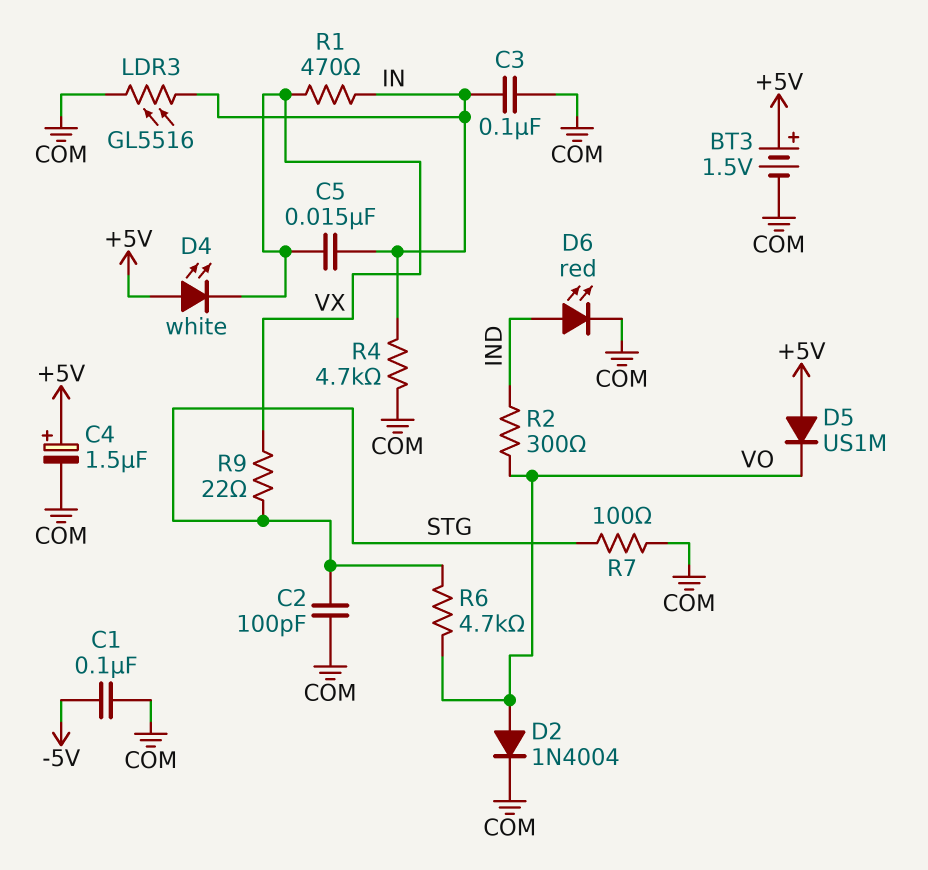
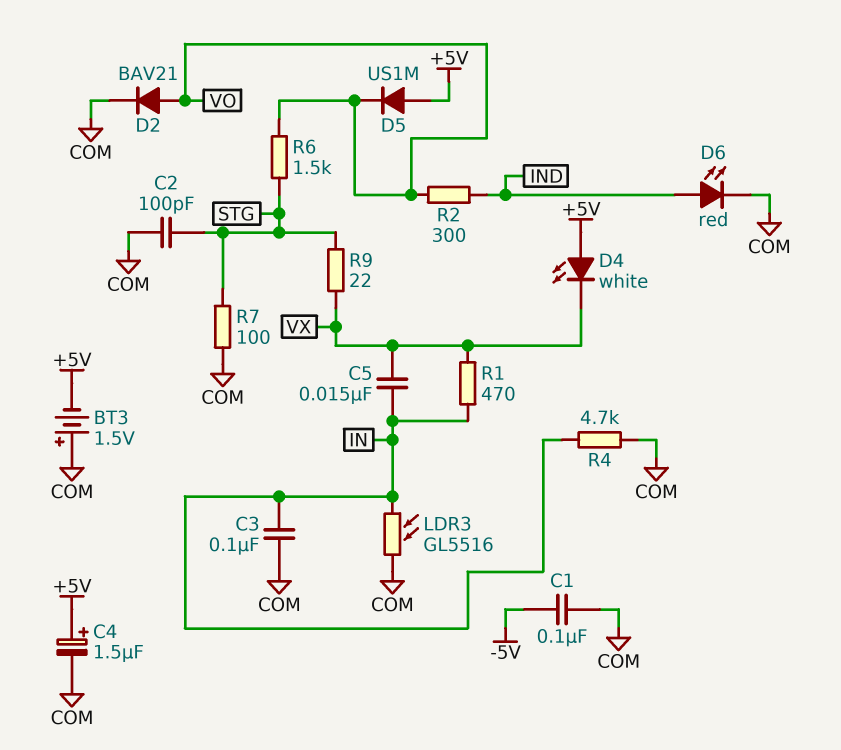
BT3: 1.5V (plus +5V, minus COM) -> 1.5V (plus COM, minus +5V)
D2: diode 1N4004 (A VO, K COM) -> diode BAV21 (A VO, K COM)
R6: 4.7k (STG, VO) -> 1.5k (STG, VO)

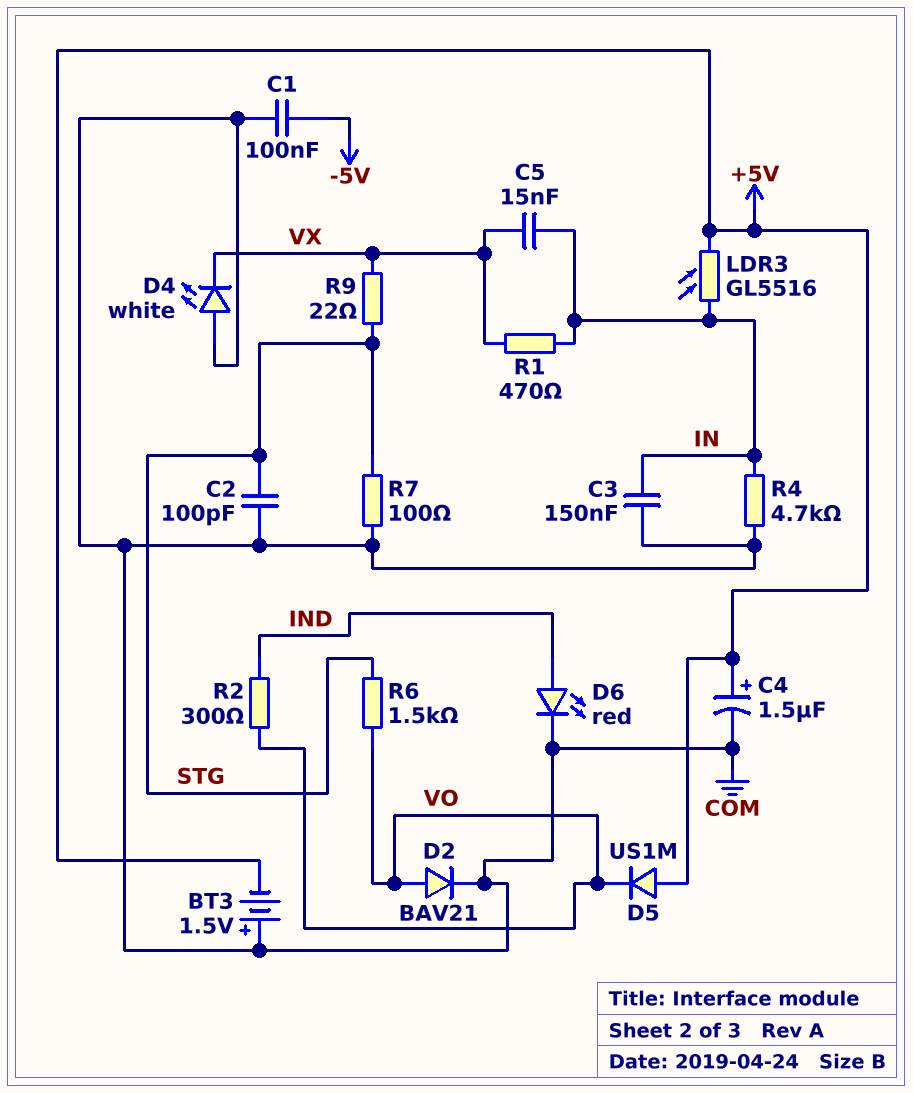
C3: 100nF (COM, IN) -> 150nF (COM, IN)
D4: LED white (A +5V, K VX) -> LED white (A COM, K VX)
LDR3: GL5516 (COM, IN) -> GL5516 (+5V, IN)

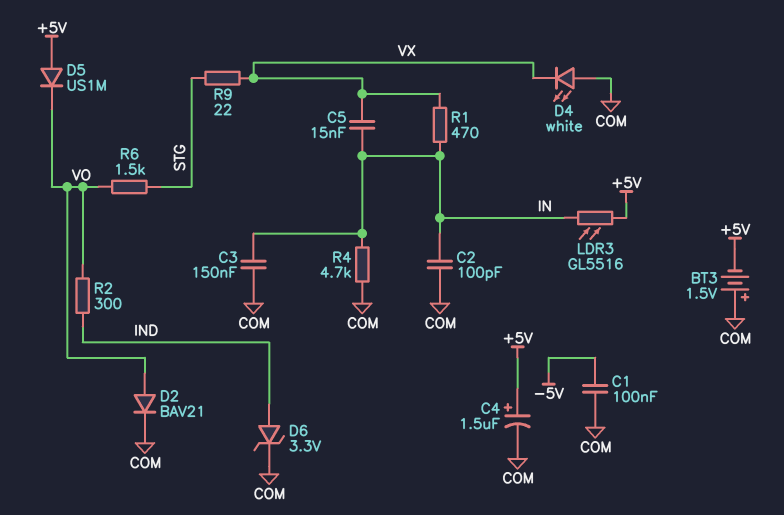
C2: 100pF (COM, STG) -> 100pF (COM, IN)
D6: LED red (A IND, K COM) -> zener 3.3V (A IND, K COM)
R7: 100 (COM, STG) -> none

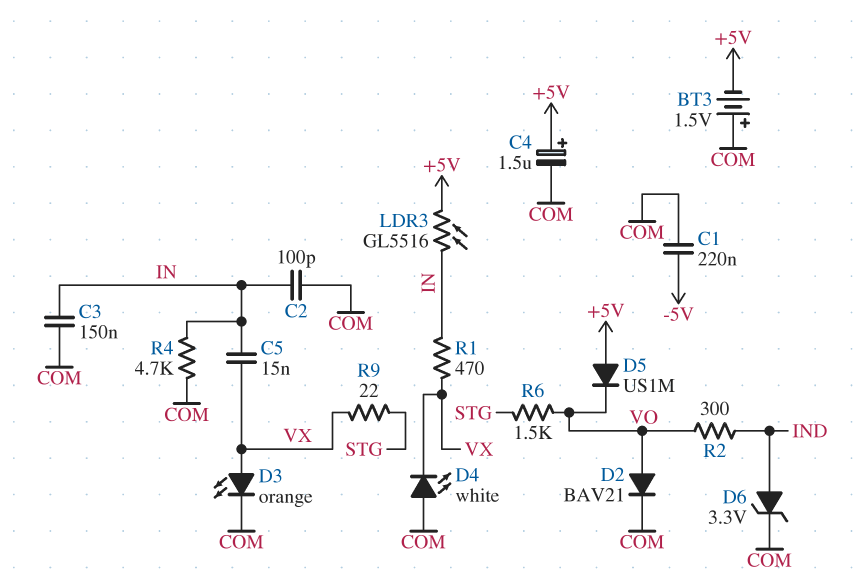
C1: 100nF (-5V, COM) -> 220nF (-5V, COM)
D3: none -> LED orange (A VX, K COM)

